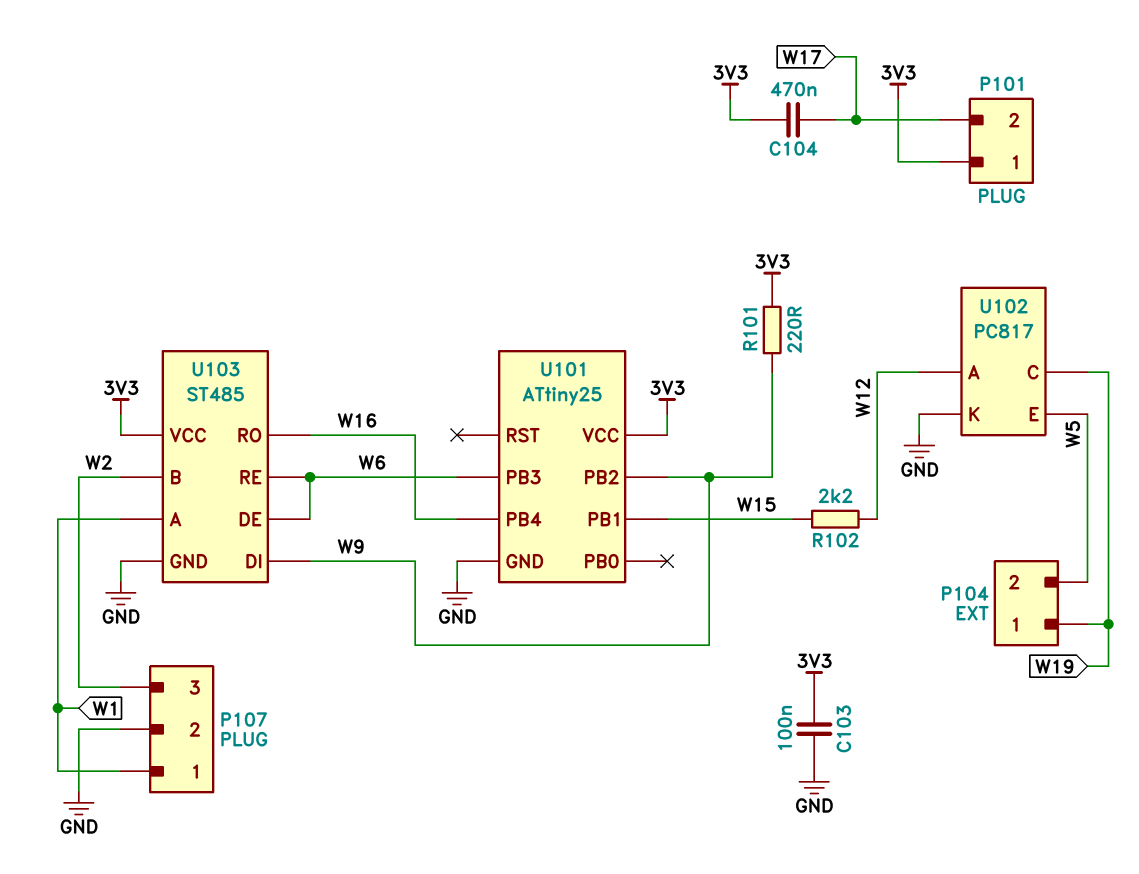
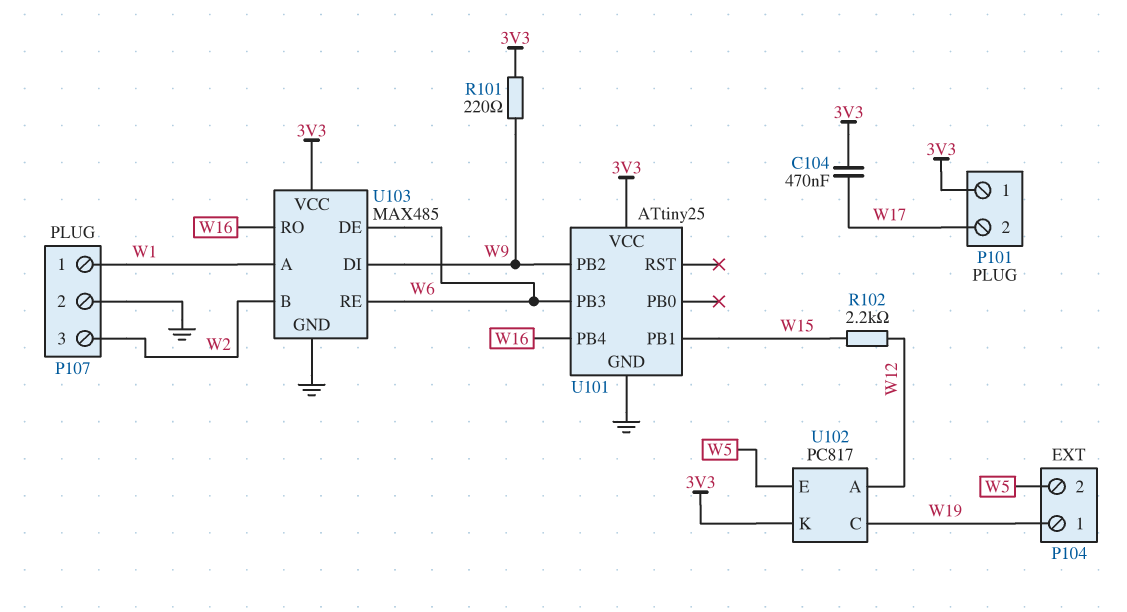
C103: 100nF (3V3, GND) -> none
U102 pin K: GND -> 3V3
U103: ST485 -> MAX485

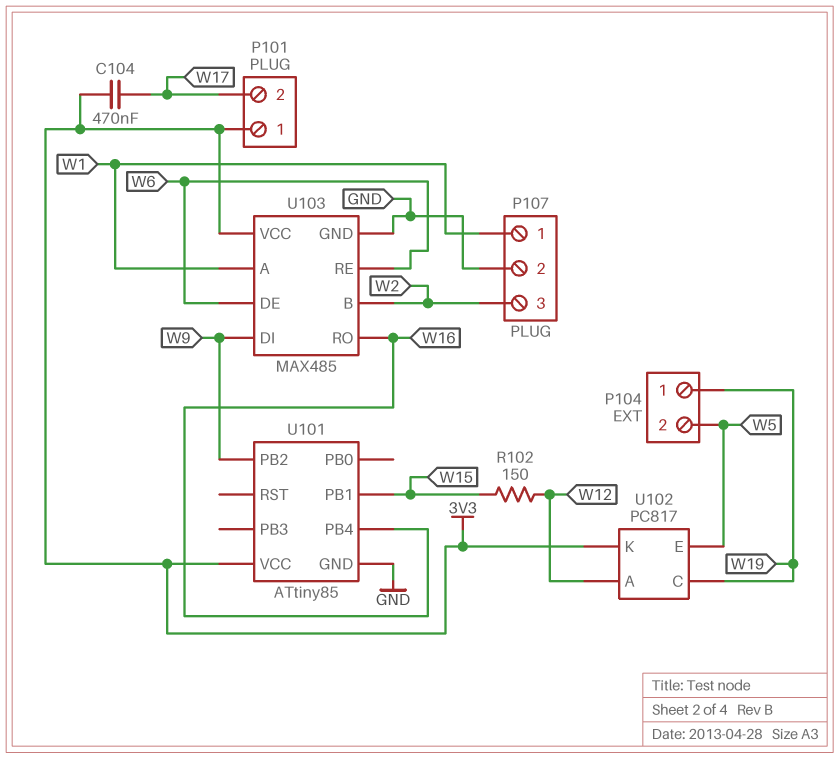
R101: 220 (3V3, W9) -> none
R102: 2.2k (W12, W15) -> 150 (W12, W15)
U101: ATtiny25 -> ATtiny85
U101 pin PB3: W6 -> none

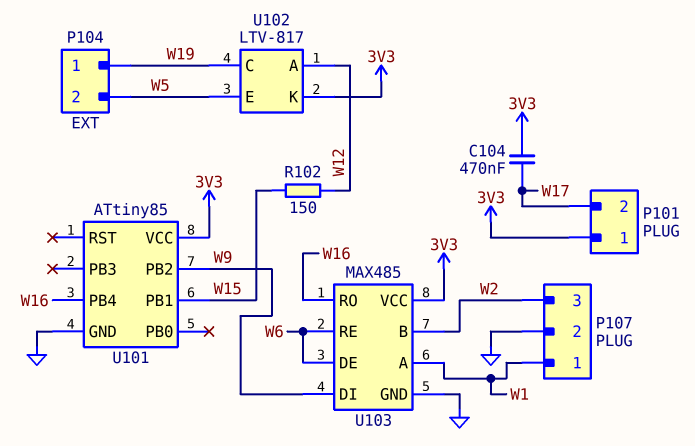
U102: PC817 -> LTV-817

